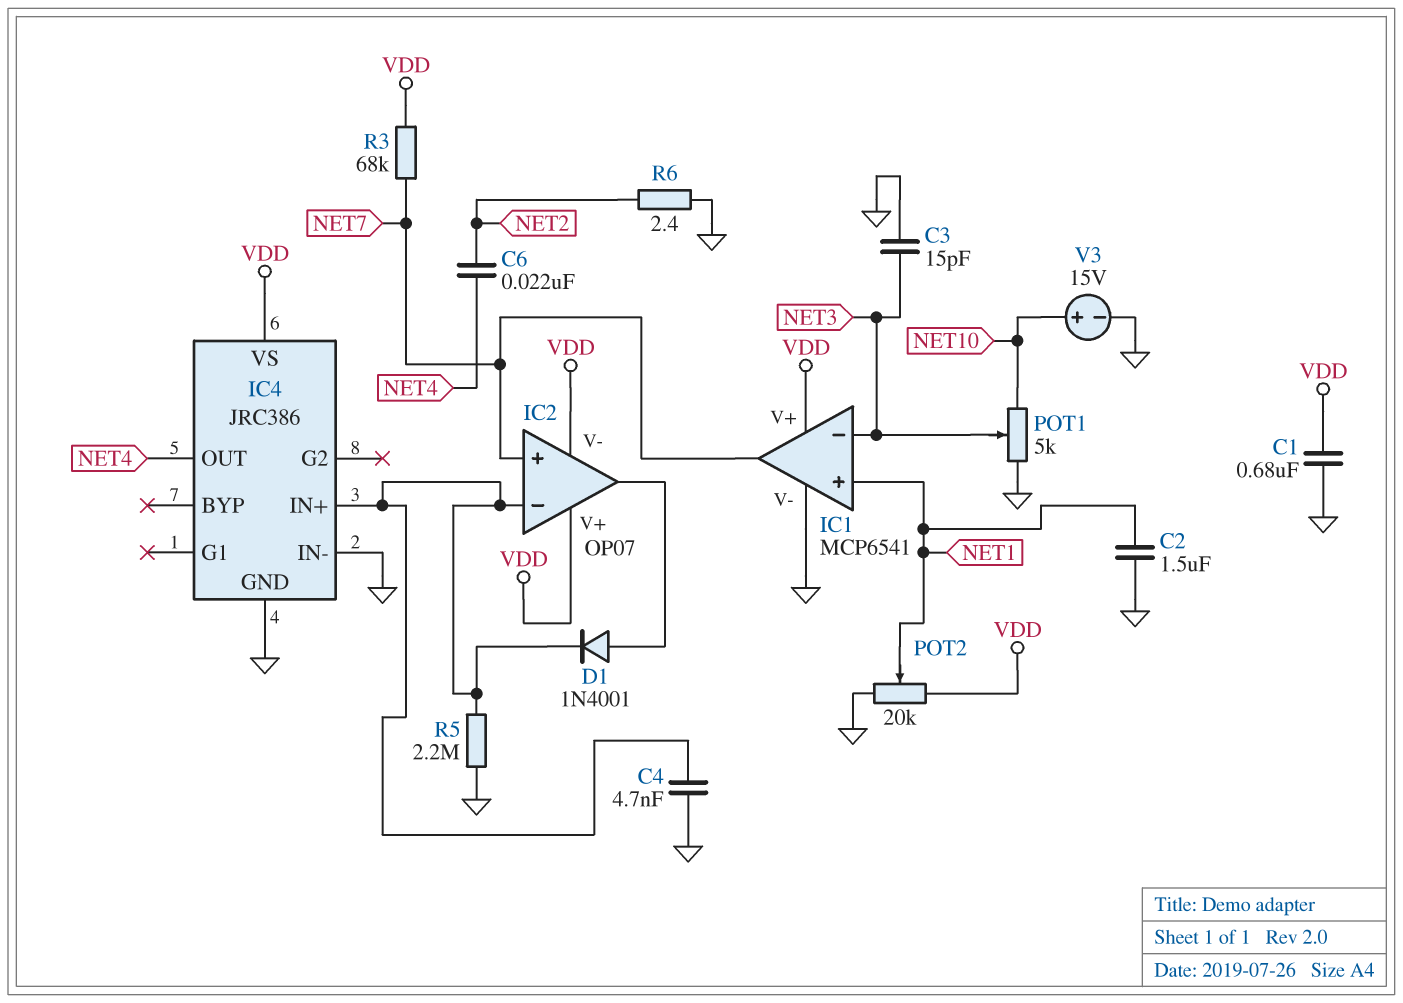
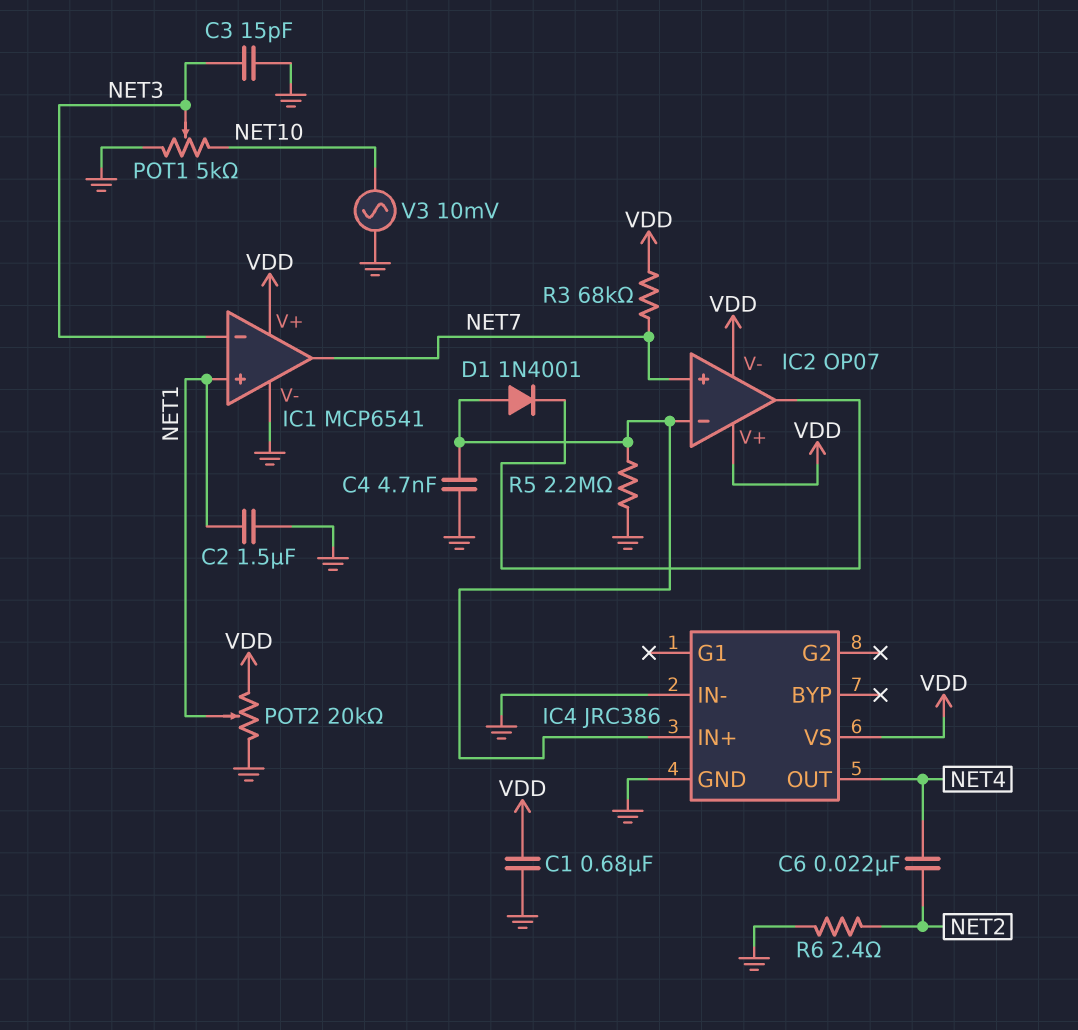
D1: diode 1N4001 (A IC2/out, K IC2/in-) -> diode 1N4001 (A IC2/in-, K IC2/out)
V3: 15V (plus NET10, minus GND) -> AC 10mV (GND, NET10)

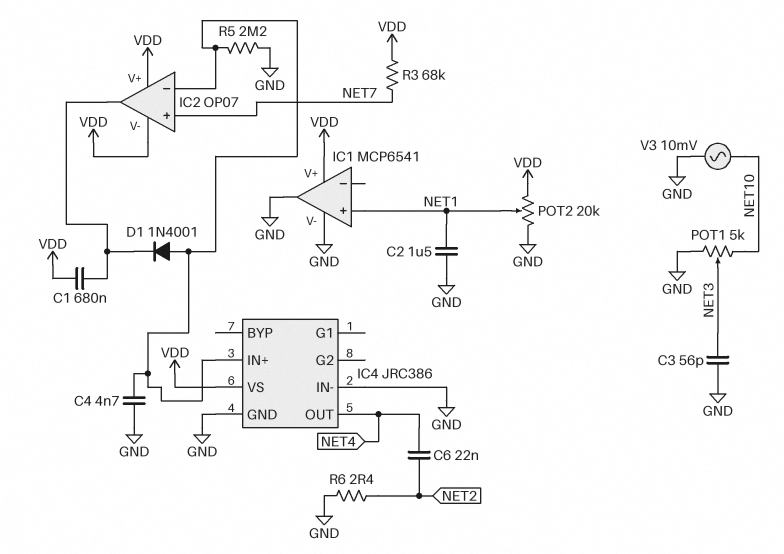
C1: 680nF (GND, VDD) -> 680nF (IC2/out, VDD)
C3: 15pF (GND, NET3) -> 56pF (GND, NET3)
IC1 pin in-: NET3 -> none
IC1 pin out: NET7 -> GND

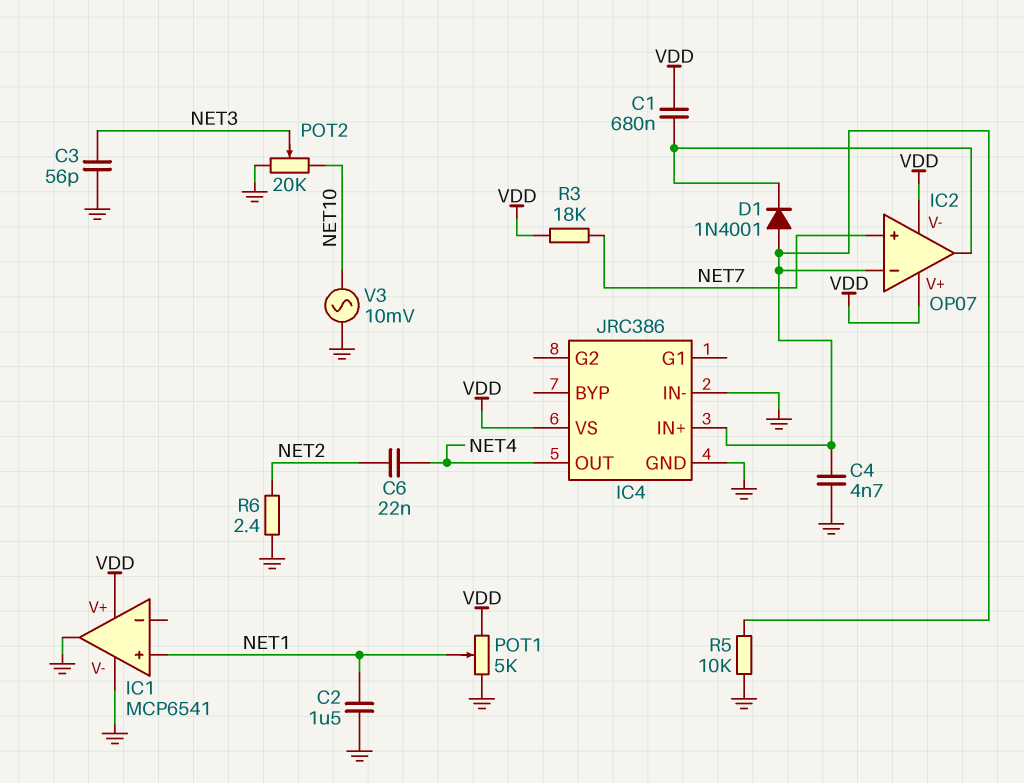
POT1: 5k (GND, NET10, wiper NET3) -> 5k (GND, VDD, wiper NET1)
POT2: 20k (GND, VDD, wiper NET1) -> 20k (GND, NET10, wiper NET3)
R3: 68k (NET7, VDD) -> 18k (NET7, VDD)
R5: 2.2M (GND, IC2/in-) -> 10k (GND, IC2/in-)

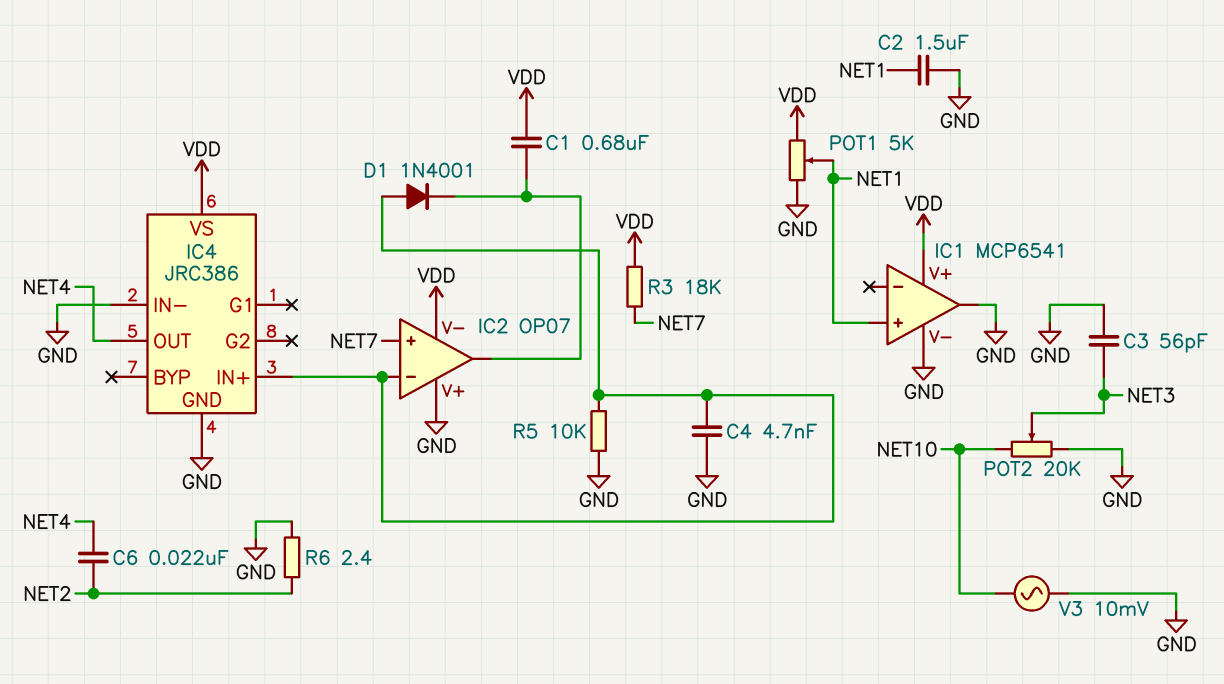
IC2 pin V+: VDD -> GND

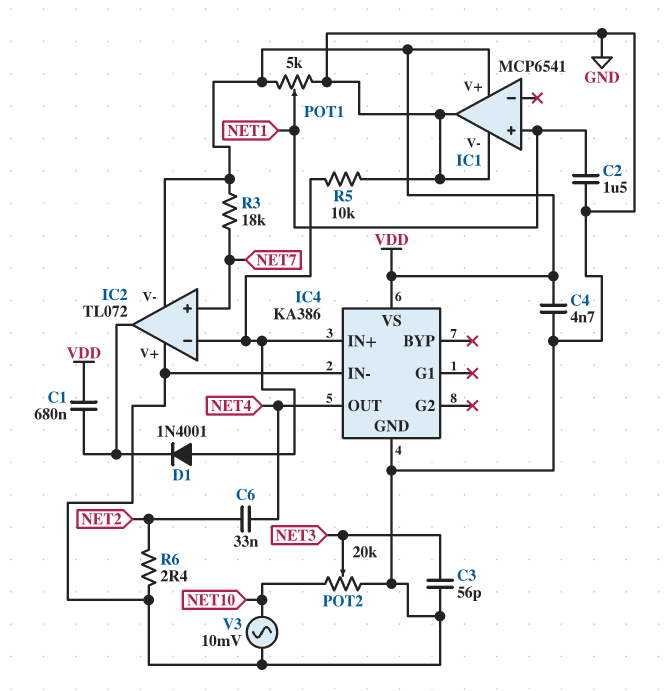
C4: 4.7nF (GND, IC2/in-) -> 4.7nF (GND, VDD)
C6: 22nF (NET2, NET4) -> 33nF (NET2, NET4)
IC2: OP07 -> TL072
IC4: JRC386 -> KA386

